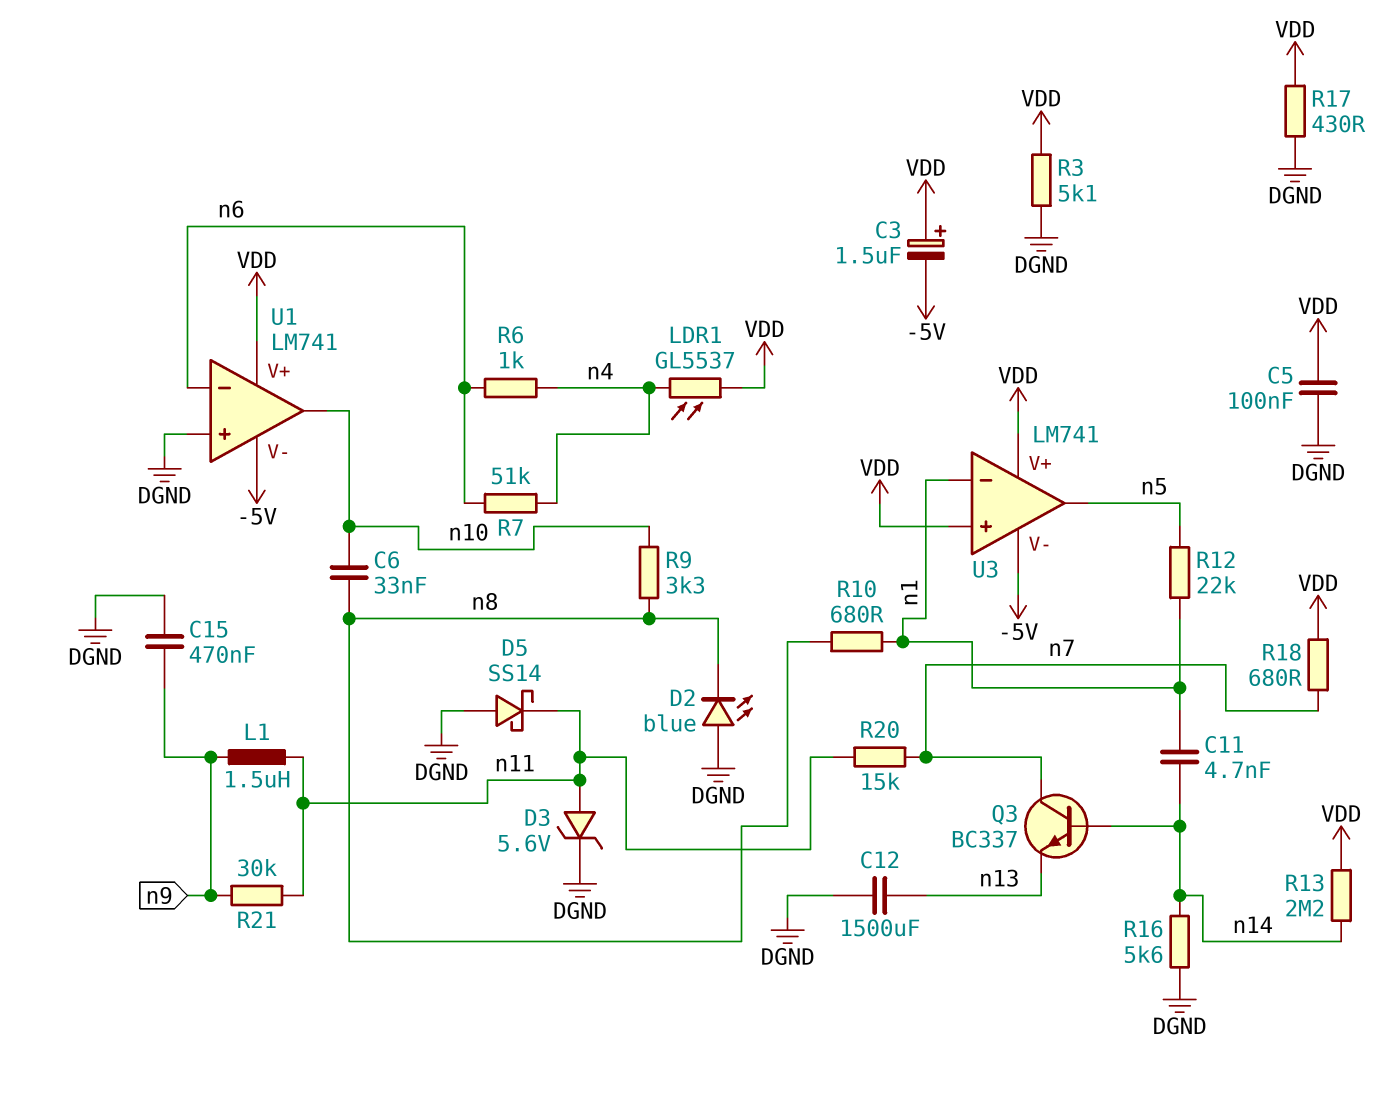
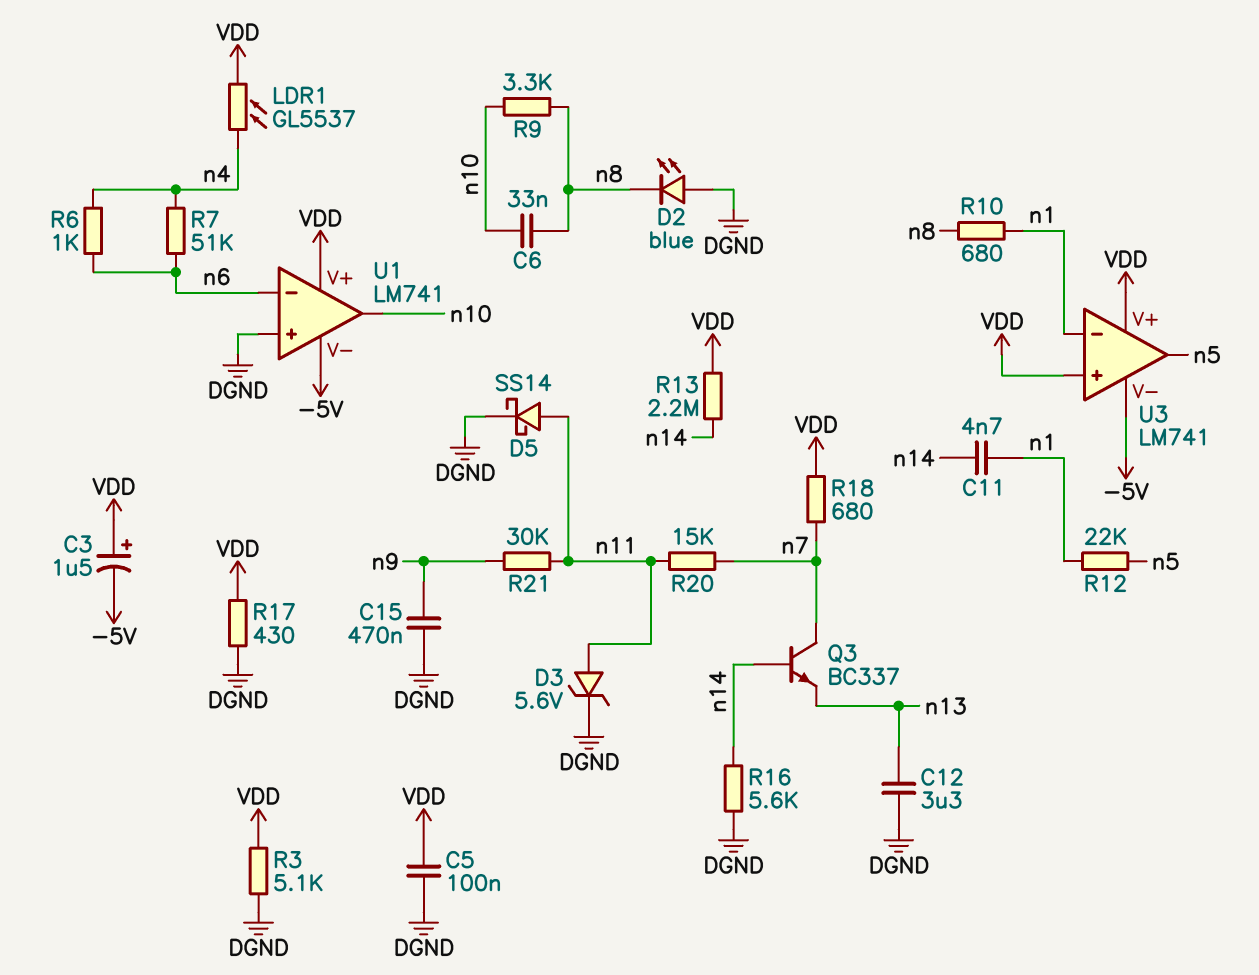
C12: 1500uF (DGND, n13) -> 3.3uF (DGND, n13)
D5: schottky SS14 (A DGND, K n11) -> schottky SS14 (A n11, K DGND)
L1: 1.5uH (n9, n11) -> none

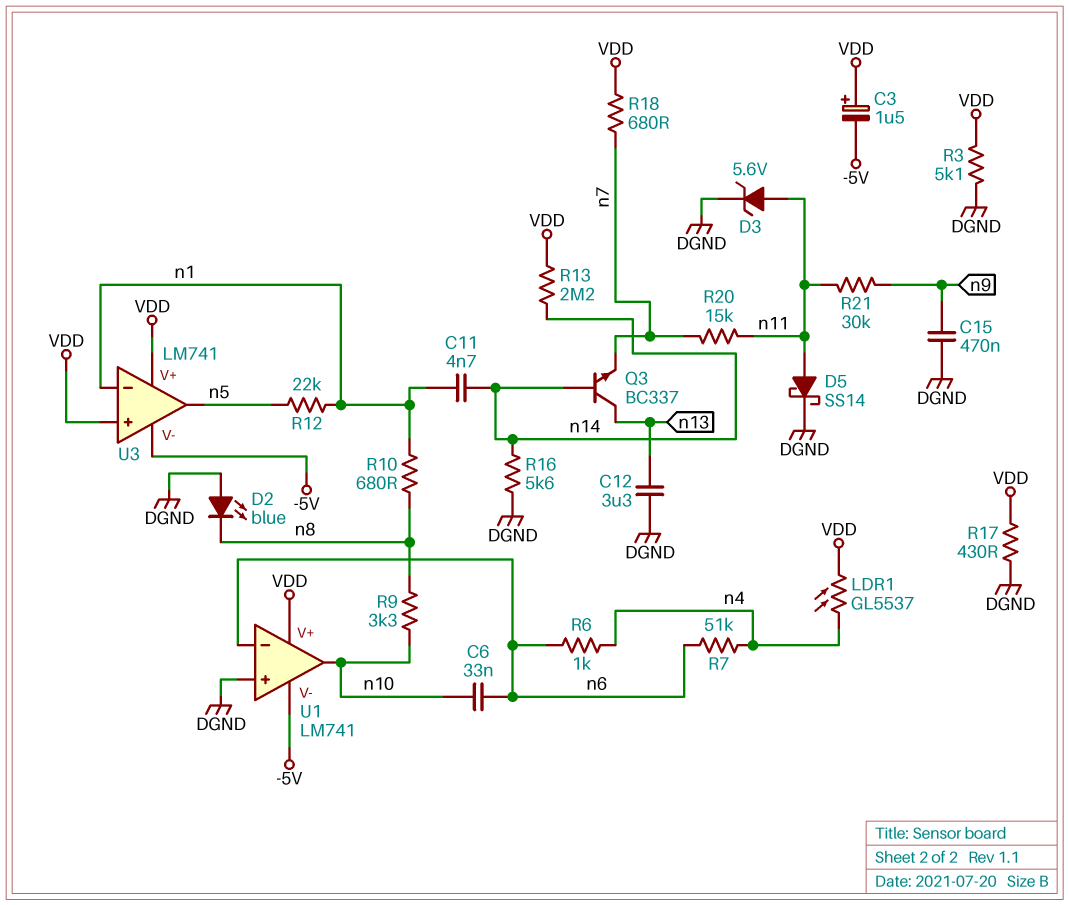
C5: 100nF (DGND, VDD) -> none
C6: 33nF (n8, n10) -> 33nF (n6, n10)
Q3: NPN BC337 (B n14, C n7, E n13) -> NPN BC337 (B n14, C n13, E n7)

